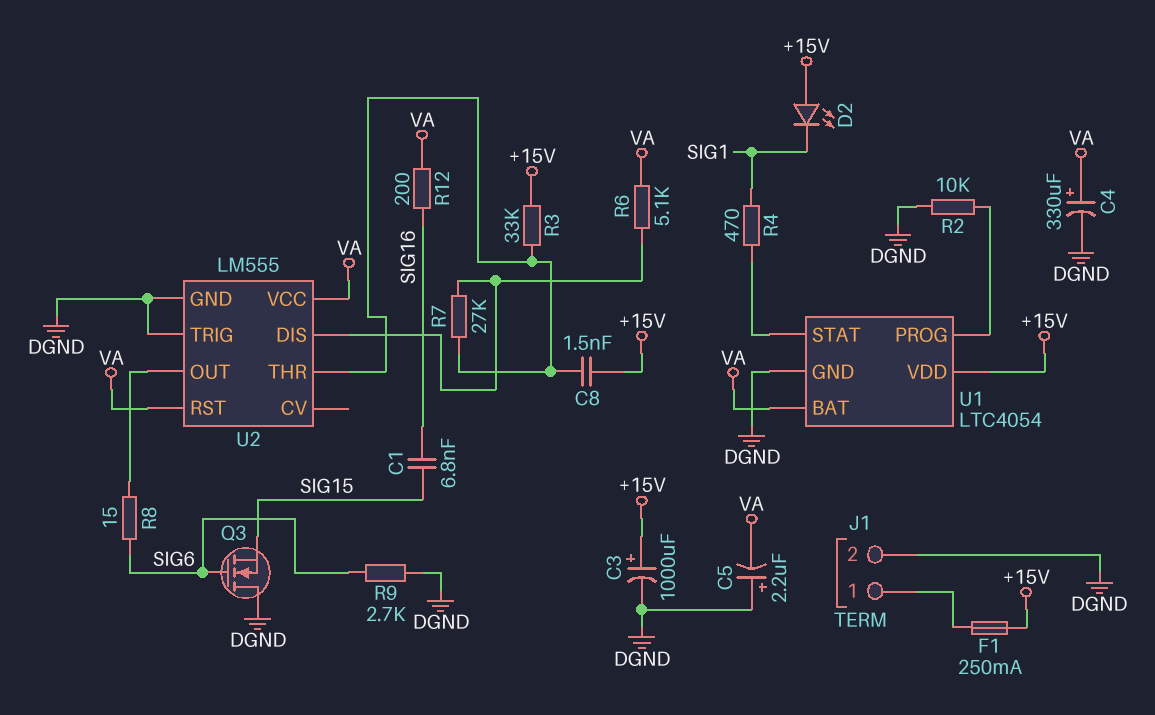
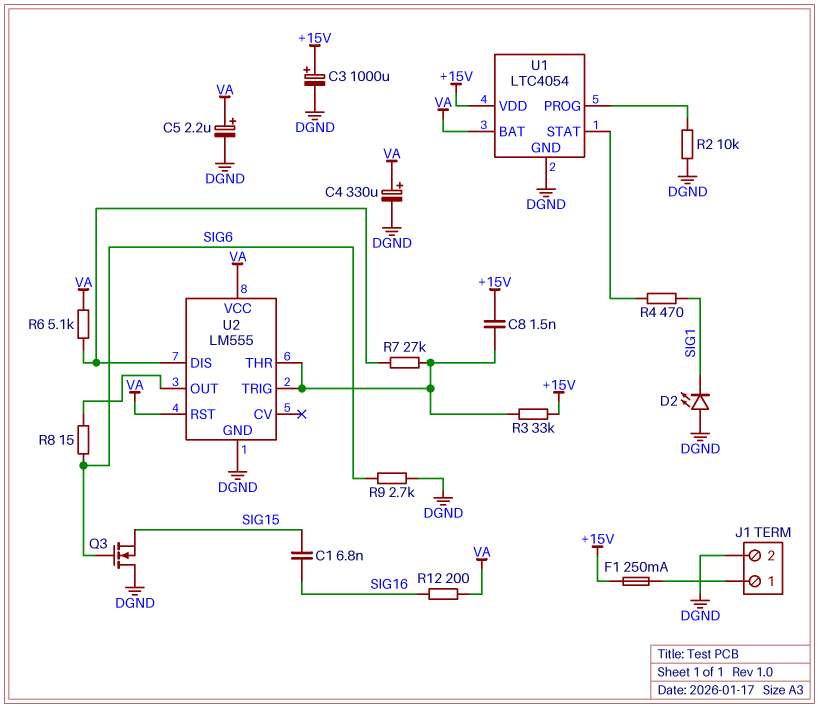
C5: 2.2uF (plus DGND, minus VA) -> 2.2uF (plus VA, minus DGND)
D2: LED (A +15V, K SIG1) -> LED (A DGND, K SIG1)
U2 pin TRIG: DGND -> U2/THR

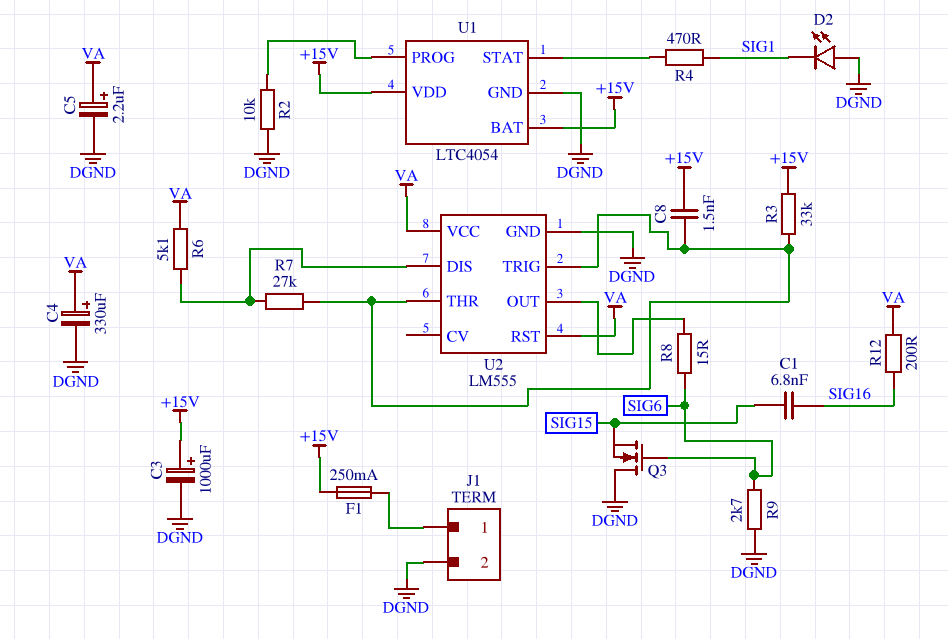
U1 pin BAT: VA -> +15V

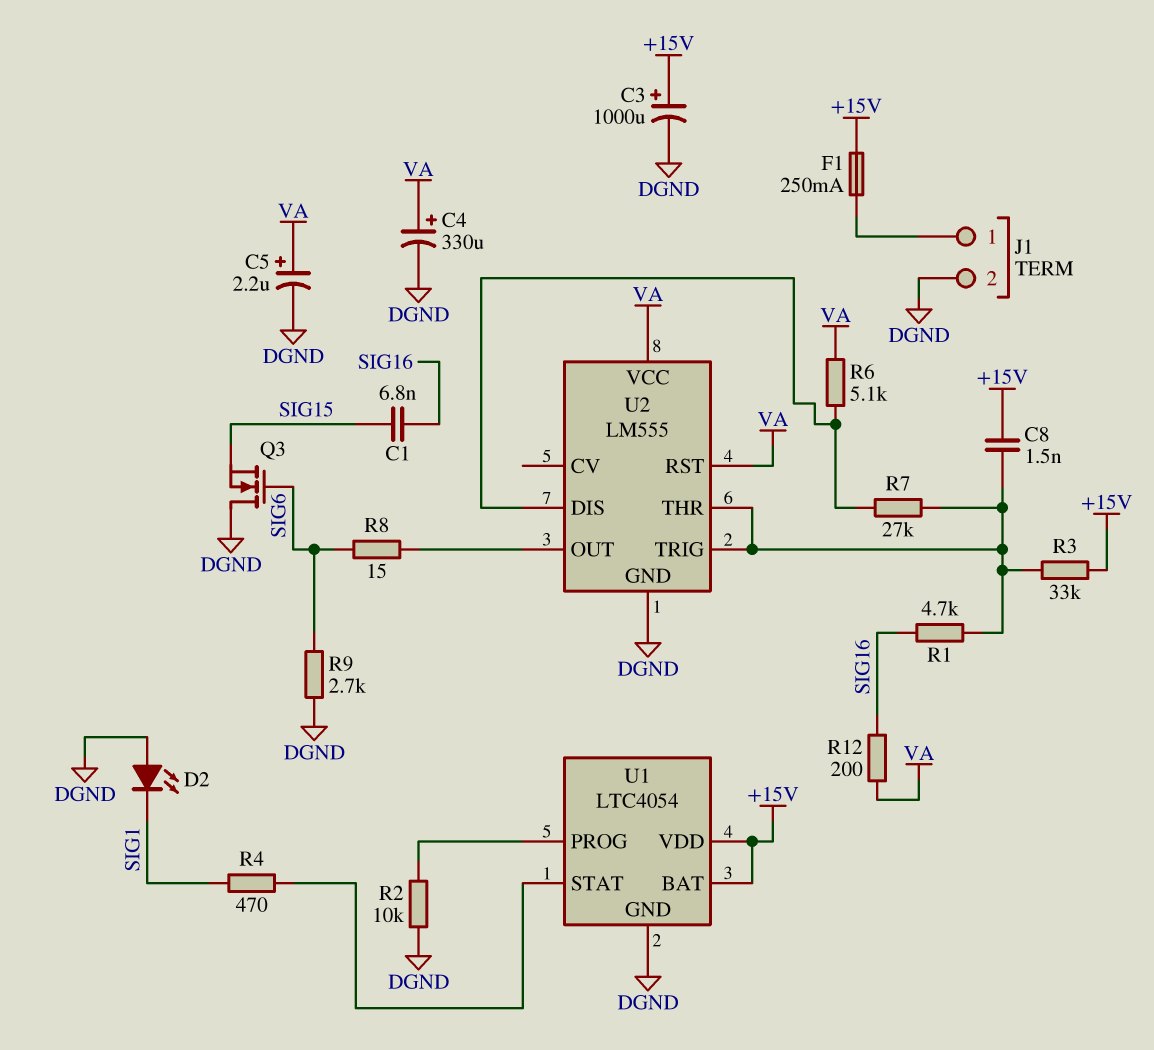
R1: none -> 4.7k (SIG16, U2/THR)

